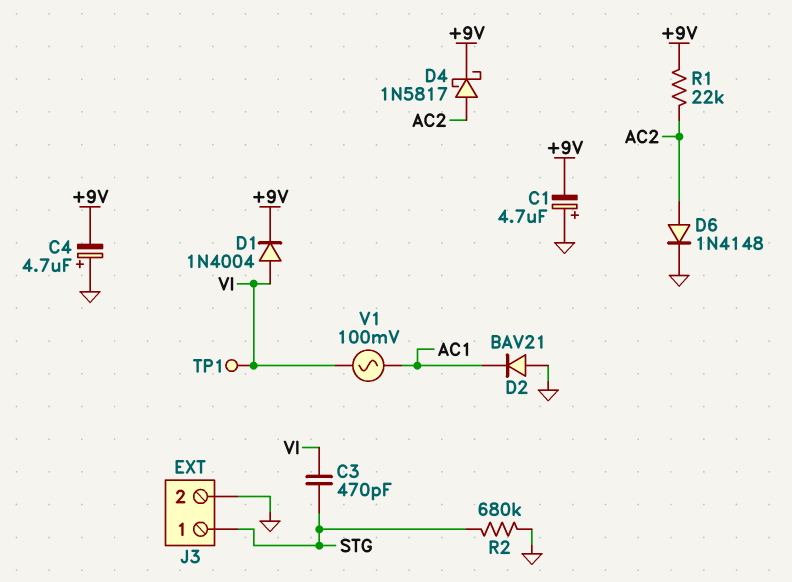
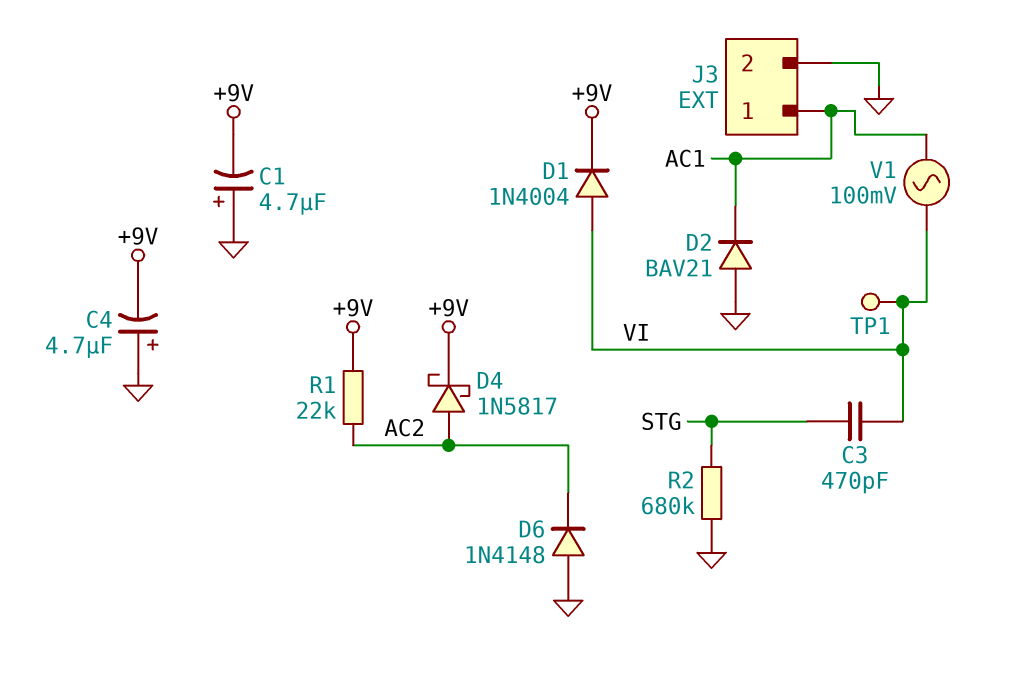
D6: diode 1N4148 (A AC2, K GND) -> diode 1N4148 (A GND, K AC2)
J3 pin 1: STG -> AC1

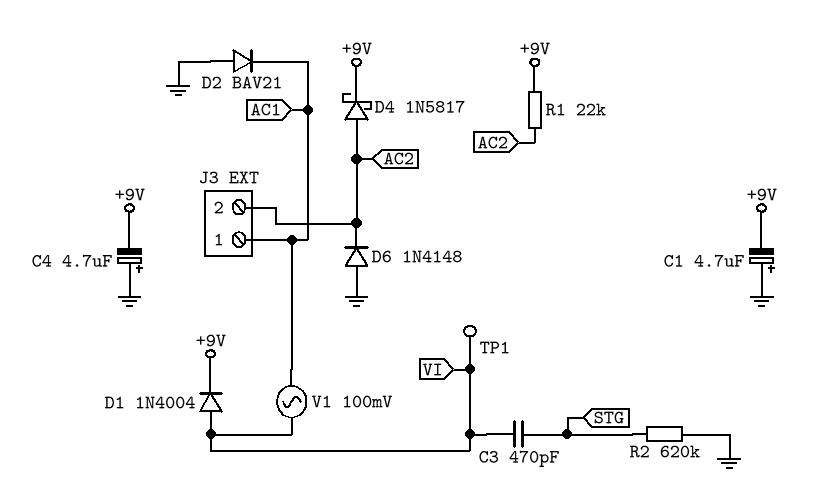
J3 pin 2: GND -> AC2
R2: 680k (GND, STG) -> 620k (GND, STG)

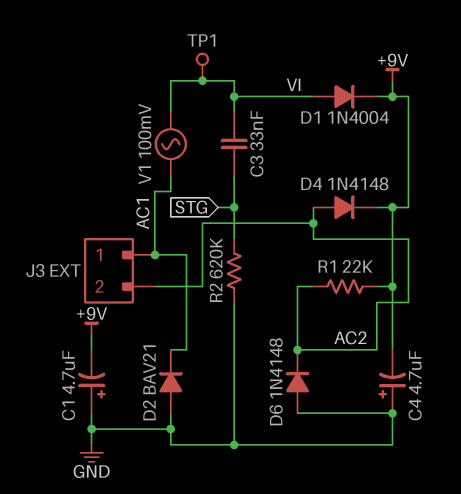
C3: 470pF (STG, VI) -> 33nF (STG, VI)
D4: schottky 1N5817 (A AC2, K +9V) -> diode 1N4148 (A AC2, K +9V)

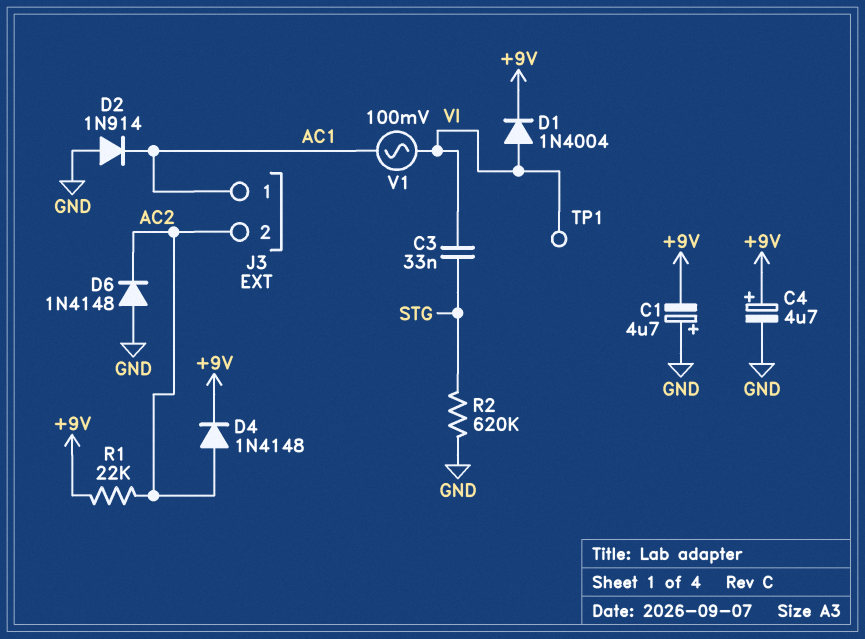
C4: 4.7uF (plus GND, minus +9V) -> 4.7uF (plus +9V, minus GND)
D2: diode BAV21 (A GND, K AC1) -> diode 1N914 (A GND, K AC1)

